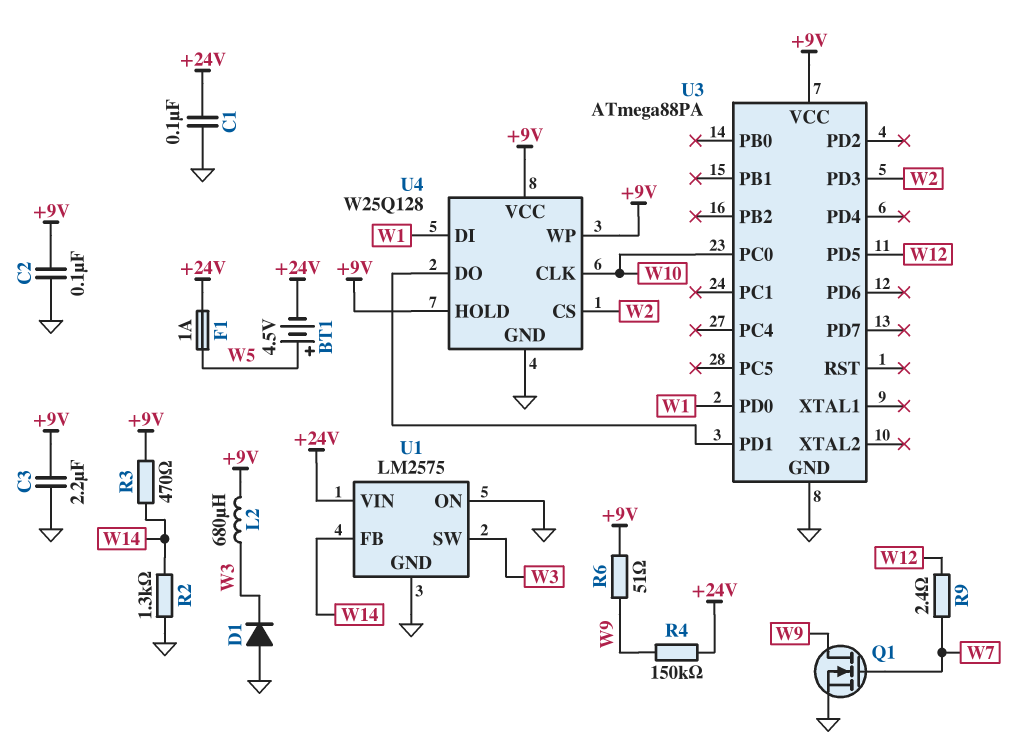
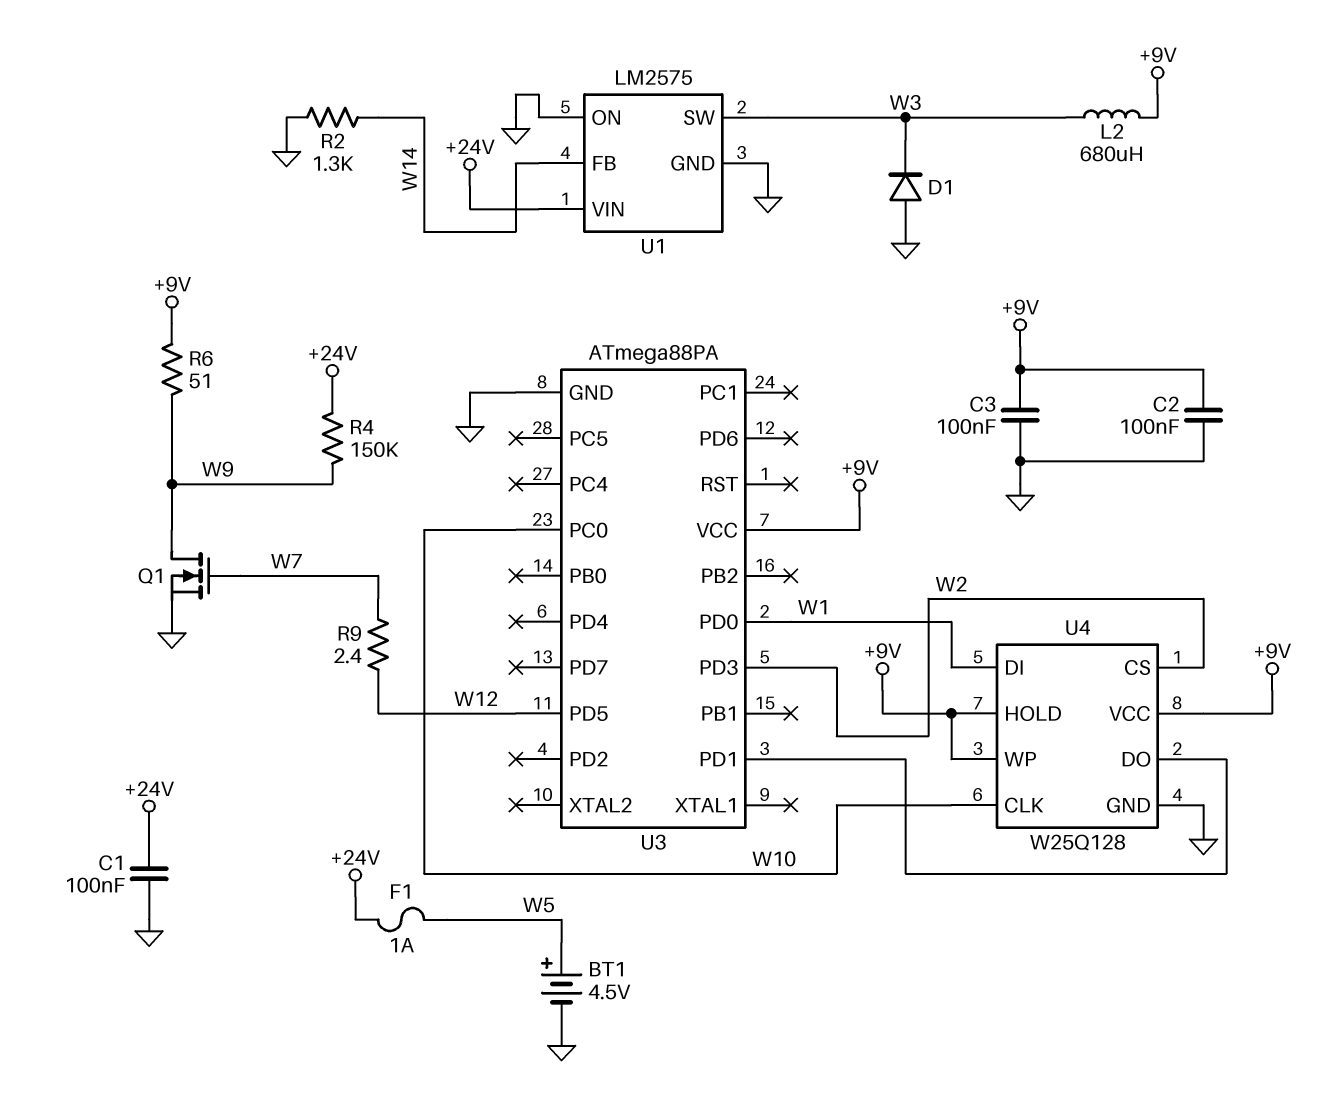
BT1: 4.5V (plus W5, minus +24V) -> 4.5V (plus W5, minus GND)
C3: 2.2uF (+9V, GND) -> 100nF (+9V, GND)
R3: 470 (+9V, W14) -> none

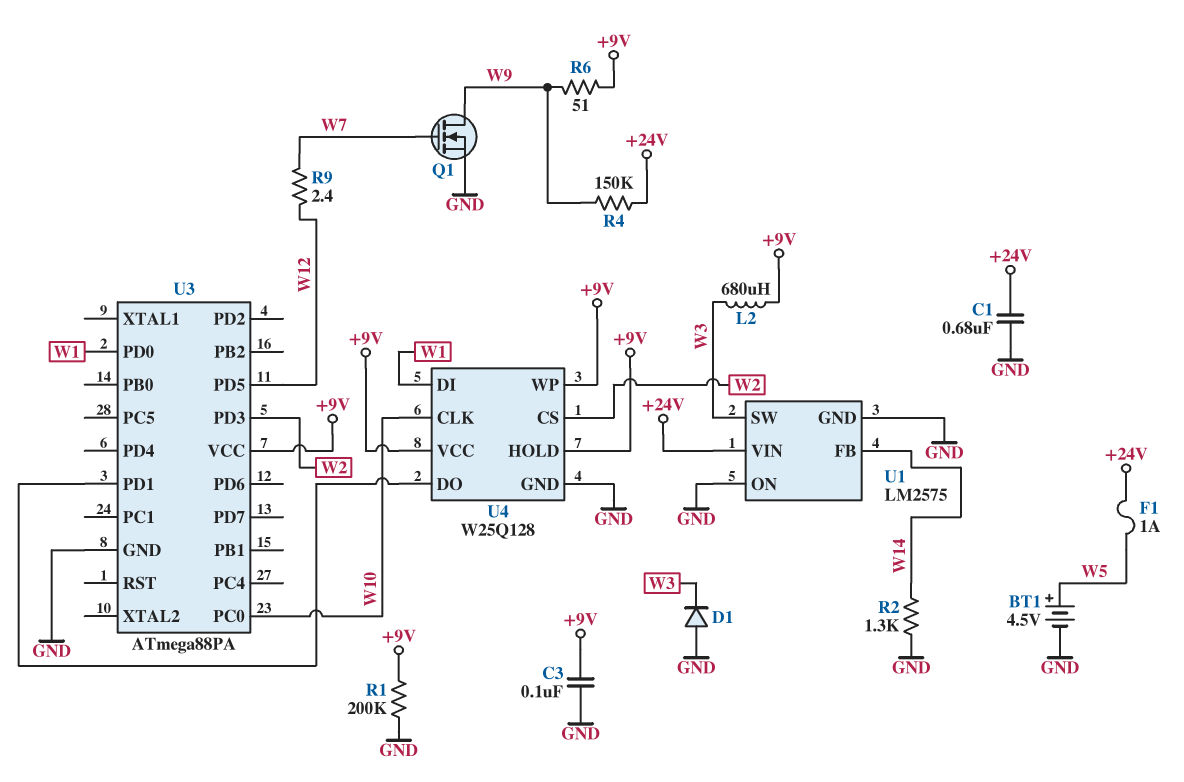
C1: 100nF (+24V, GND) -> 680nF (+24V, GND)
C2: 100nF (+9V, GND) -> none
R1: none -> 200k (+9V, GND)

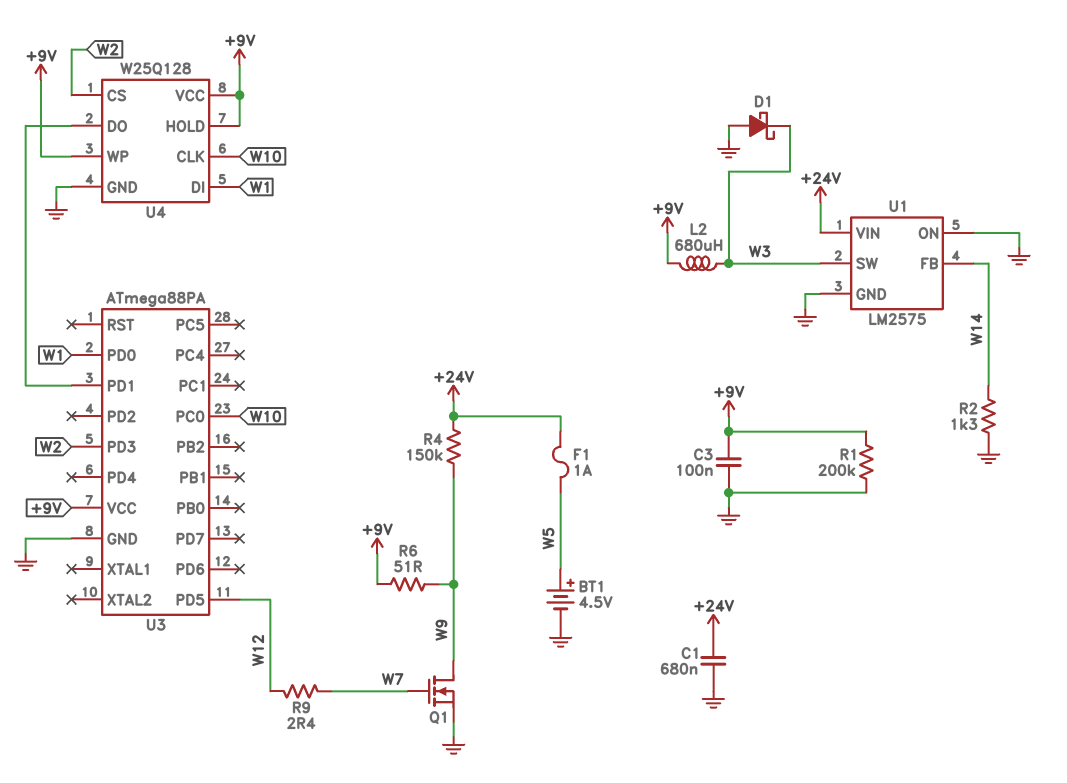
D1: diode (A GND, K W3) -> schottky (A GND, K W3)

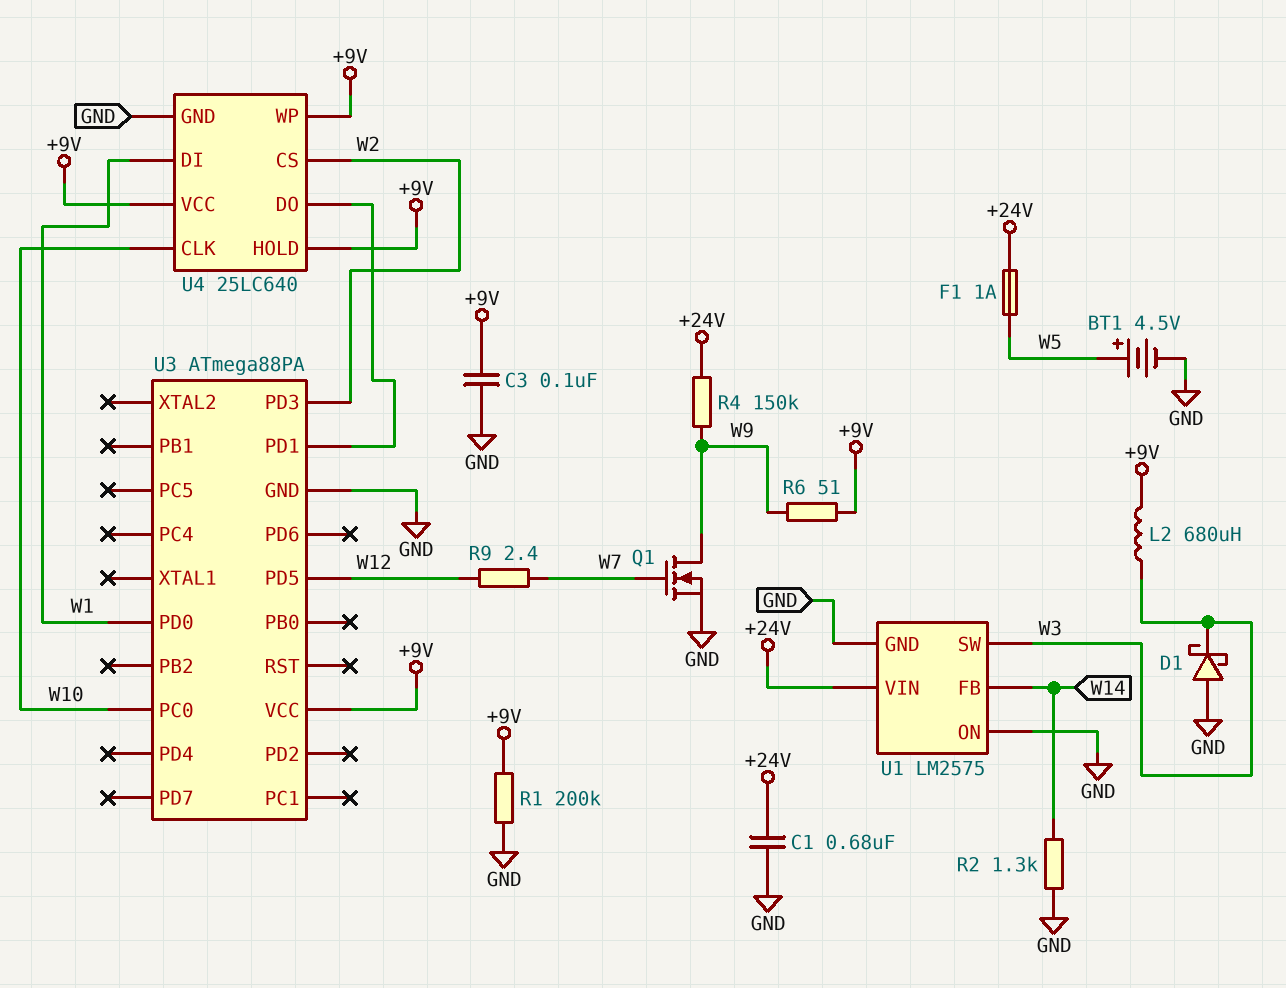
U4: W25Q128 -> 25LC640

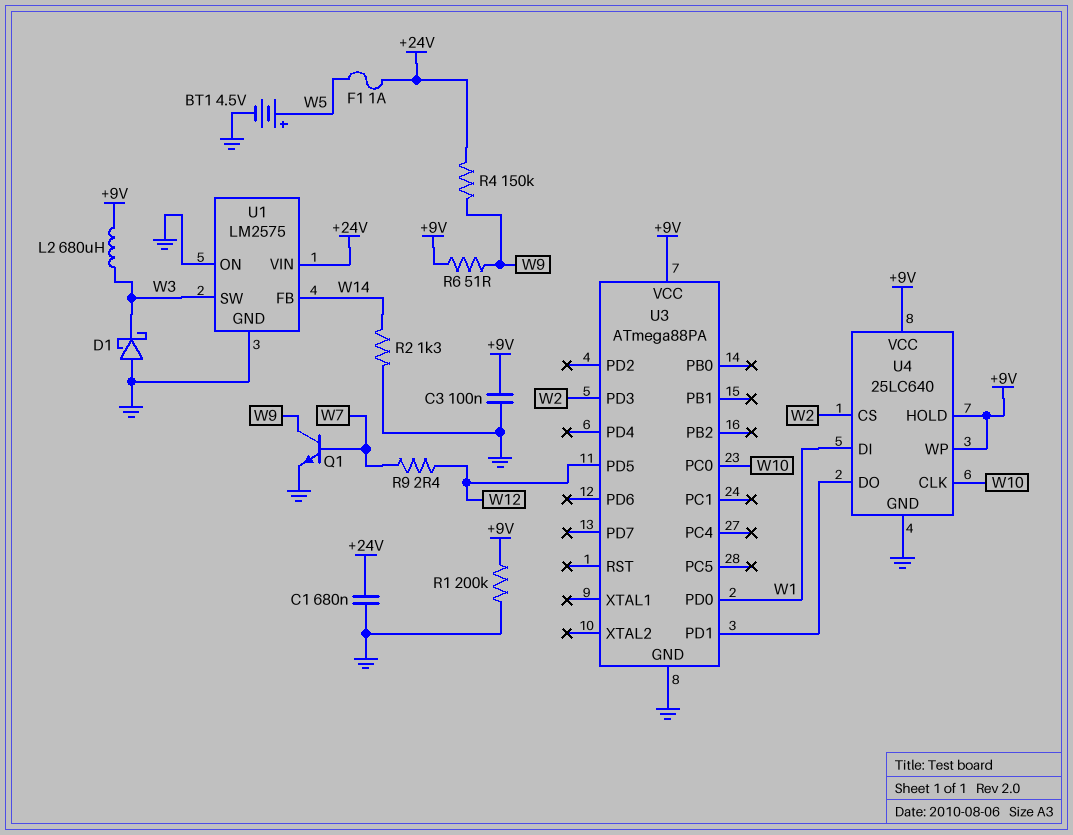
Q1: NMOS (G W7, D W9, S GND) -> NPN (B W7, C W9, E GND)

